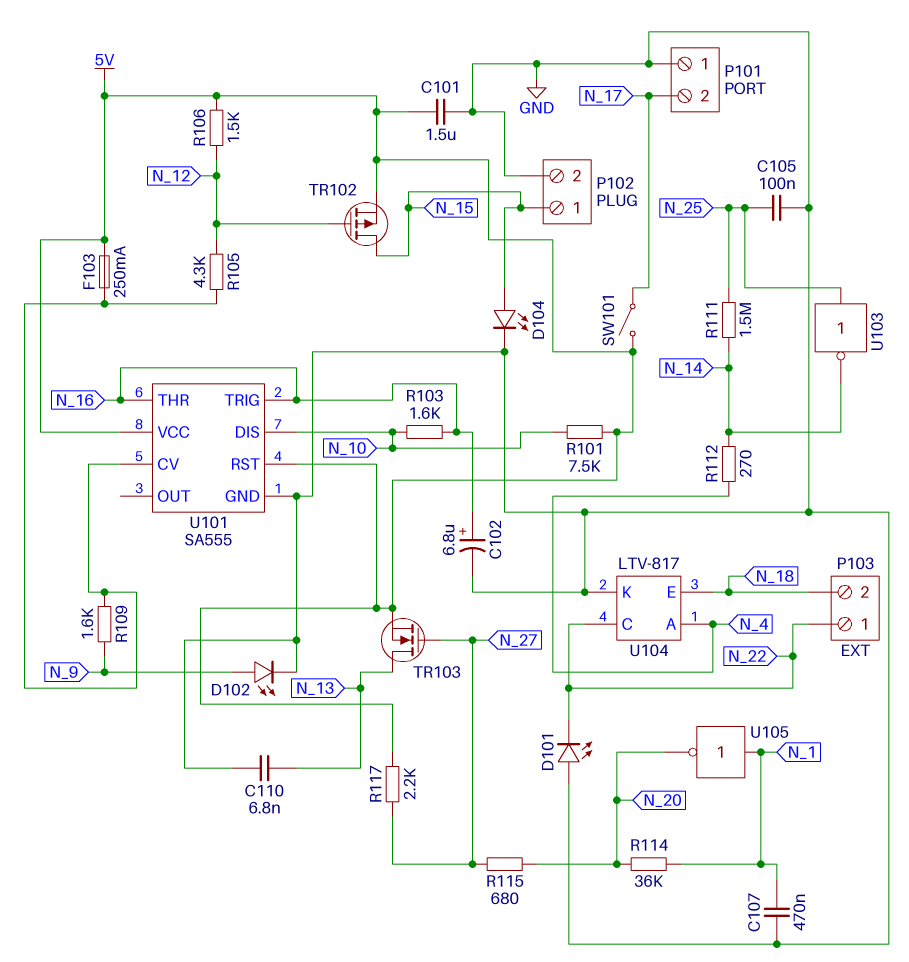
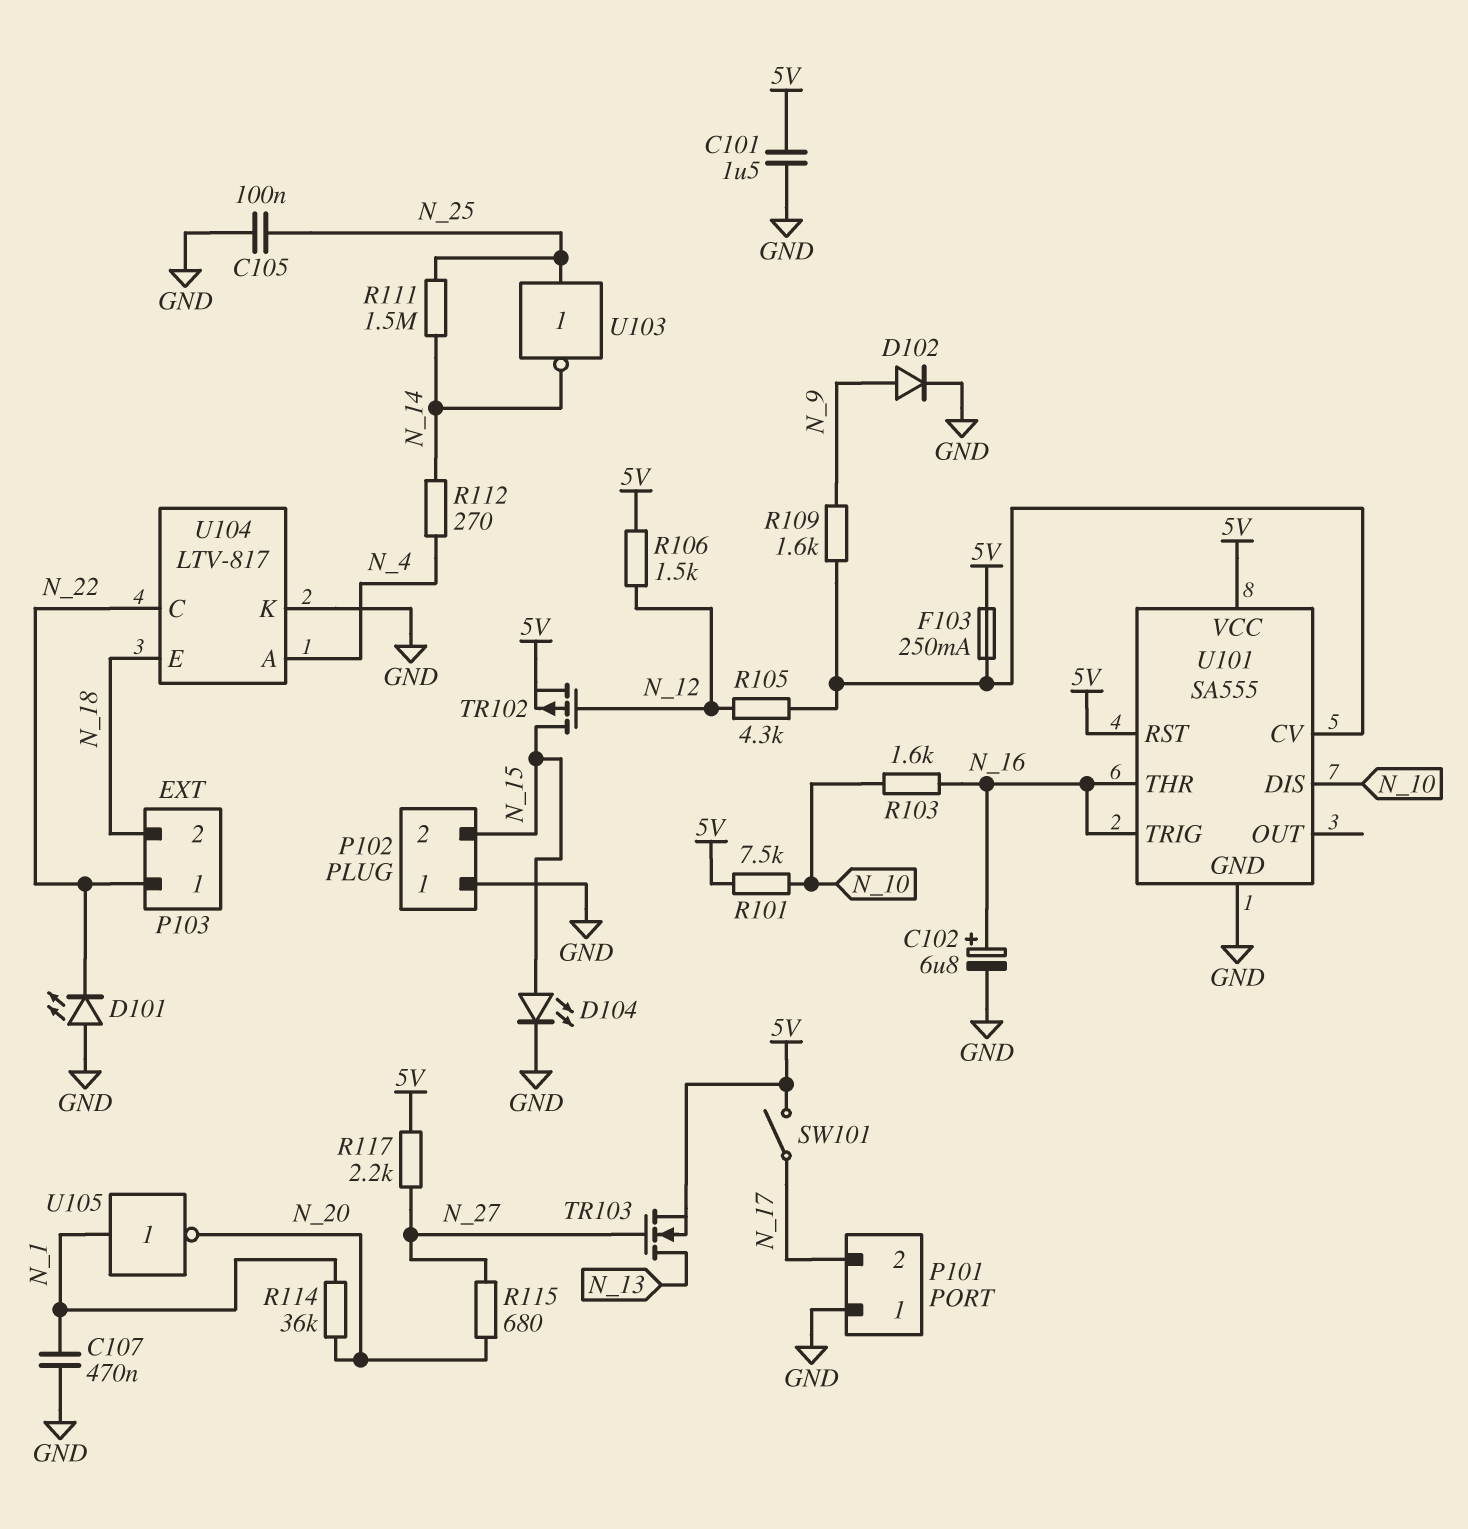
C110: 6.8nF (GND, N_13) -> none
D102: LED (A N_9, K GND) -> diode (A N_9, K GND)
P102 pin 1: N_15 -> GND
P102 pin 2: GND -> N_15

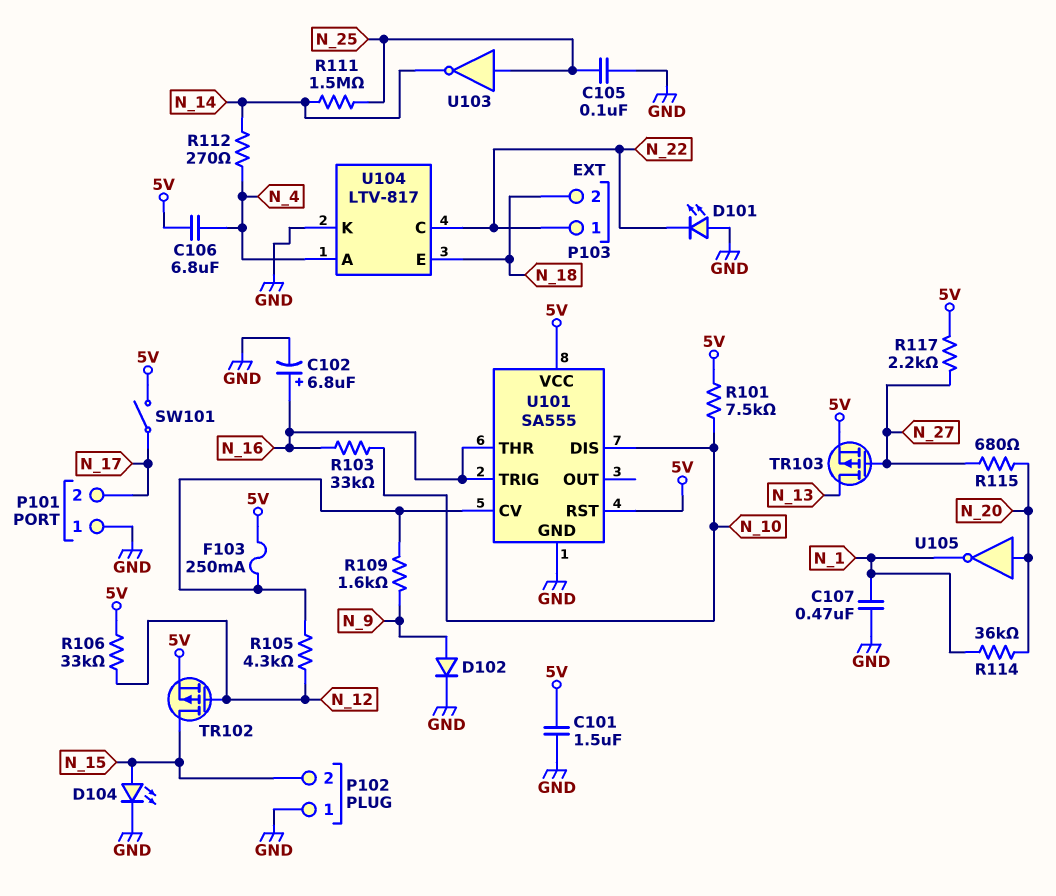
C106: none -> 6.8uF (5V, N_4)
R103: 1.6k (N_10, N_16) -> 33k (N_10, N_16)
R106: 1.5k (5V, N_12) -> 33k (5V, N_12)
TR103: NMOS (G N_27, D N_13, S 5V) -> PMOS (G N_27, D N_13, S 5V)
U105: NOT (in N_1, out N_20) -> NOT (in N_20, out N_1)

